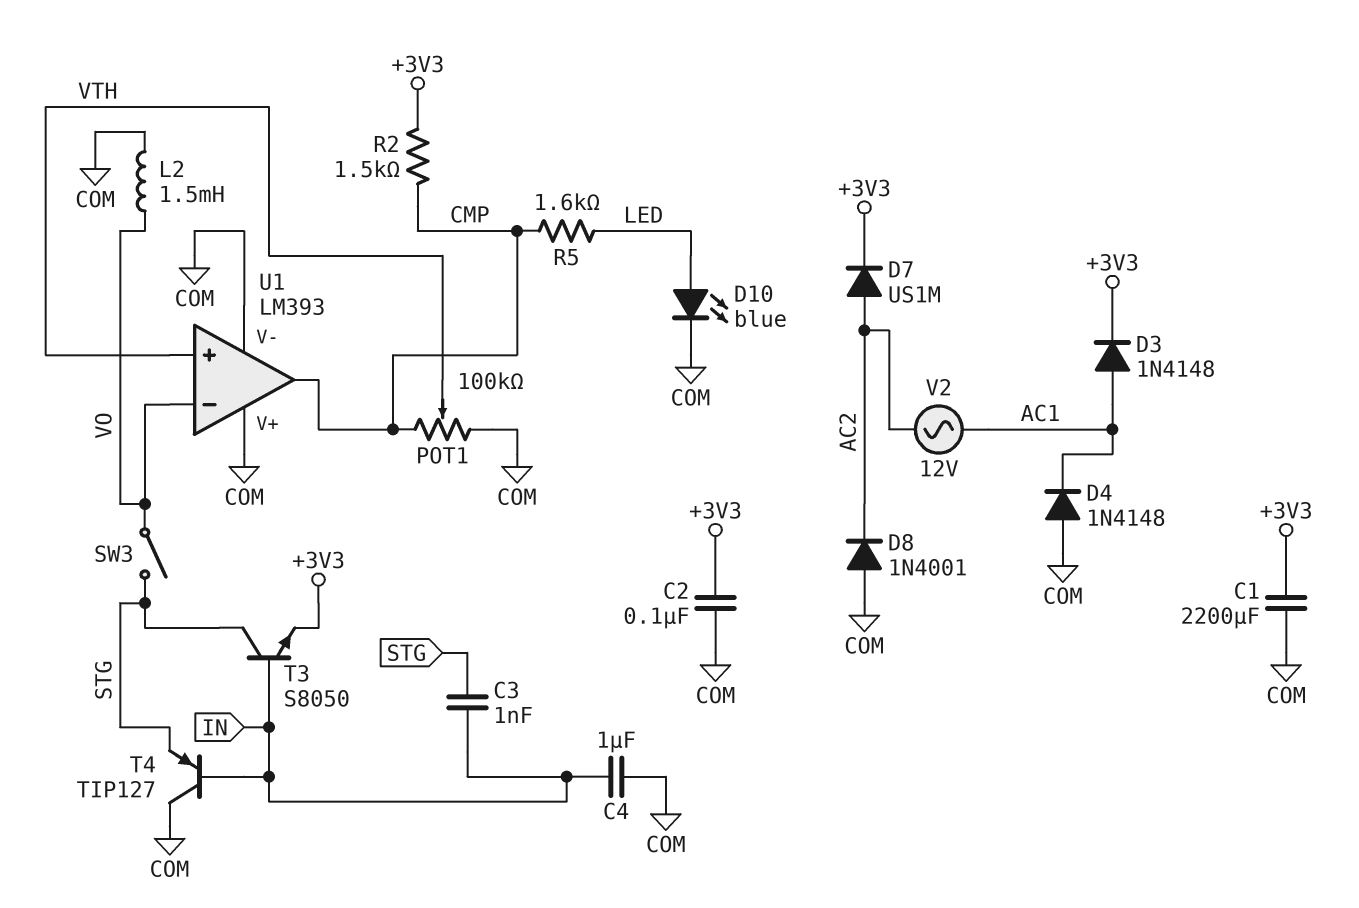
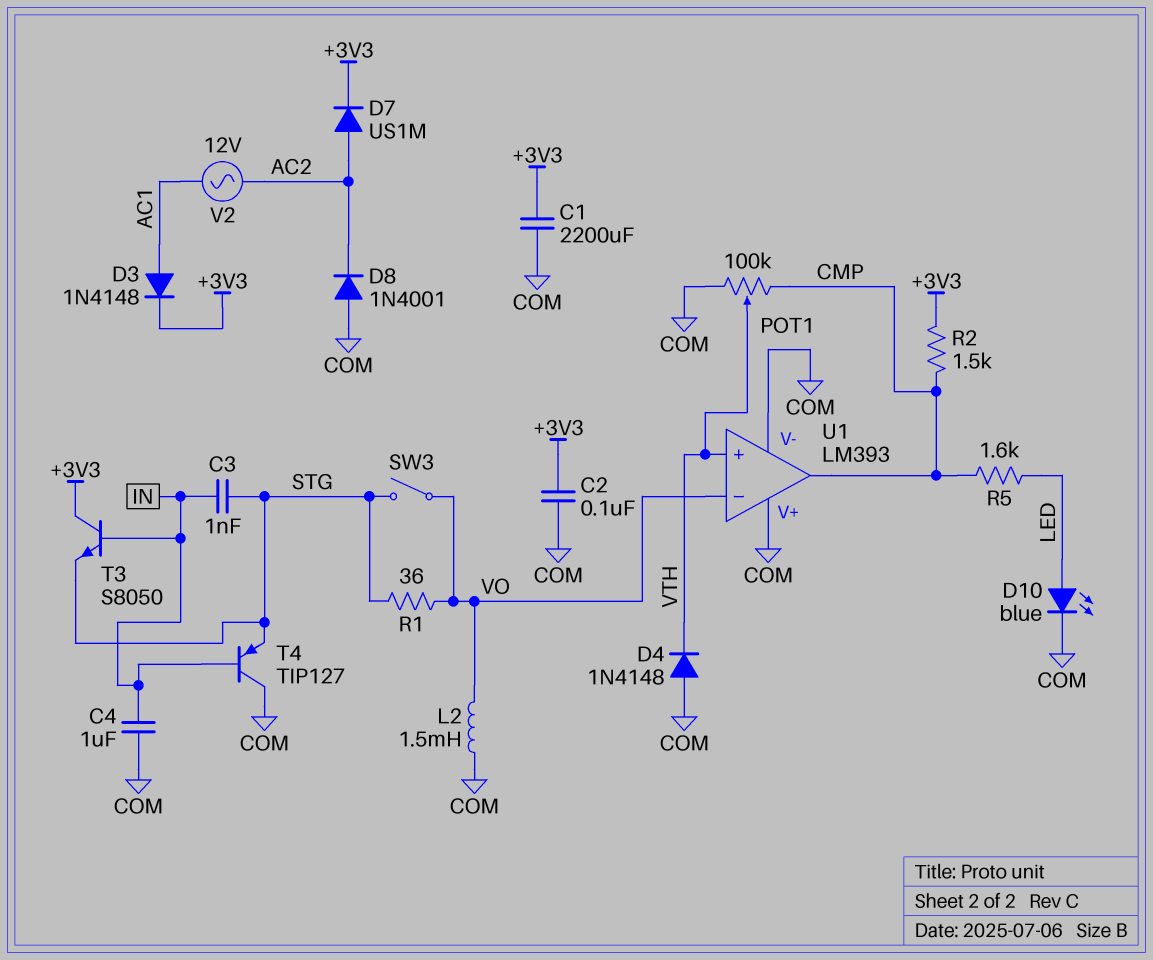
D4: diode 1N4148 (A COM, K AC1) -> diode 1N4148 (A COM, K VTH)
R1: none -> 36 (STG, VO)
T3: NPN S8050 (B IN, C STG, E +3V3) -> NPN S8050 (B IN, C +3V3, E STG)

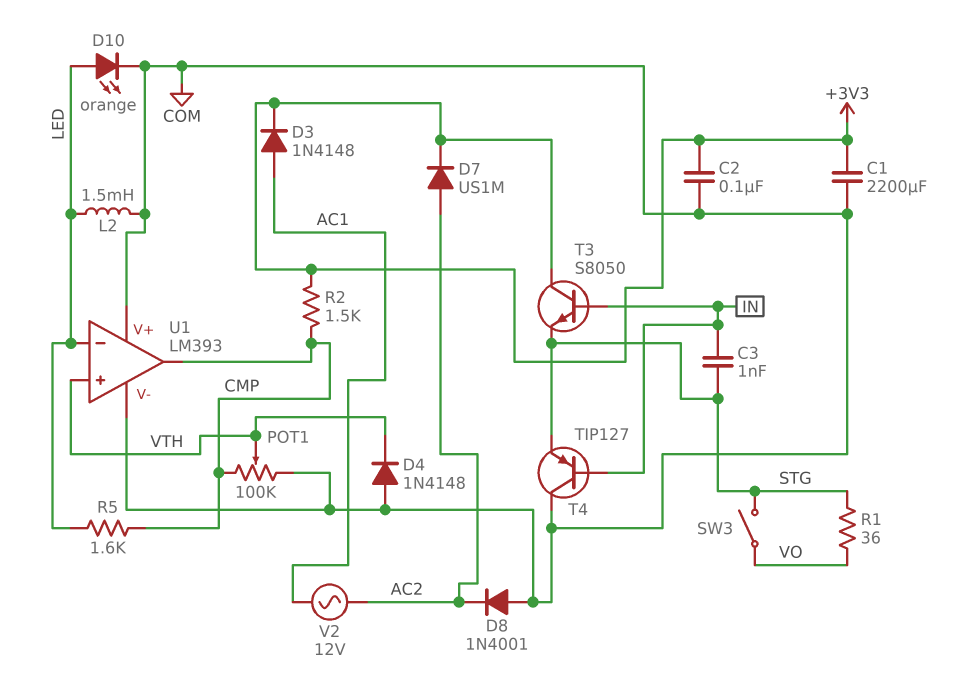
C4: 1uF (COM, IN) -> none
D10: LED blue (A LED, K COM) -> LED orange (A LED, K COM)
L2: 1.5mH (COM, VO) -> 1.5mH (COM, LED)
U1 pin in-: VO -> LED

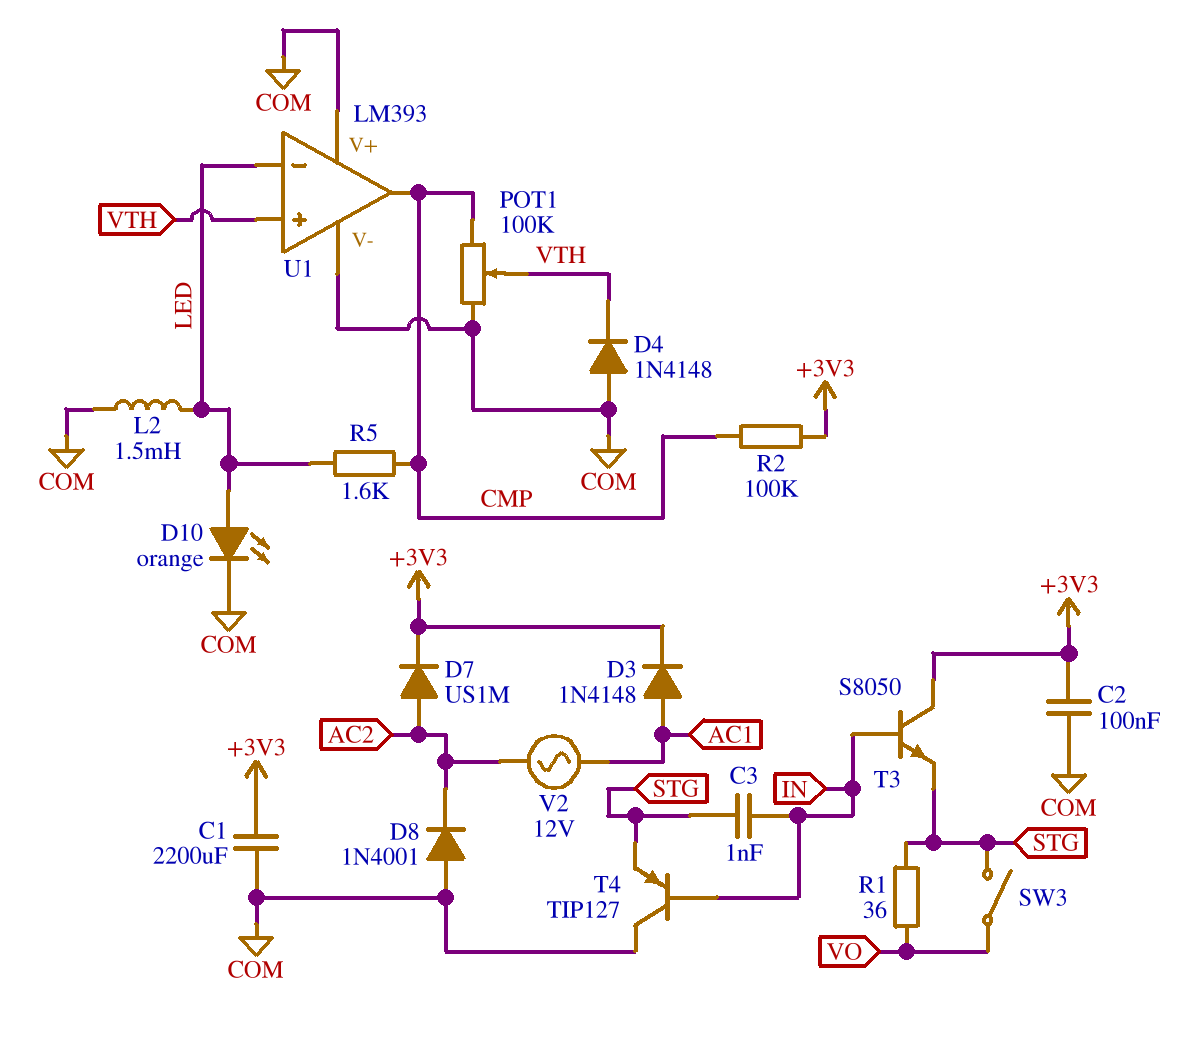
R2: 1.5k (+3V3, CMP) -> 100k (+3V3, CMP)

